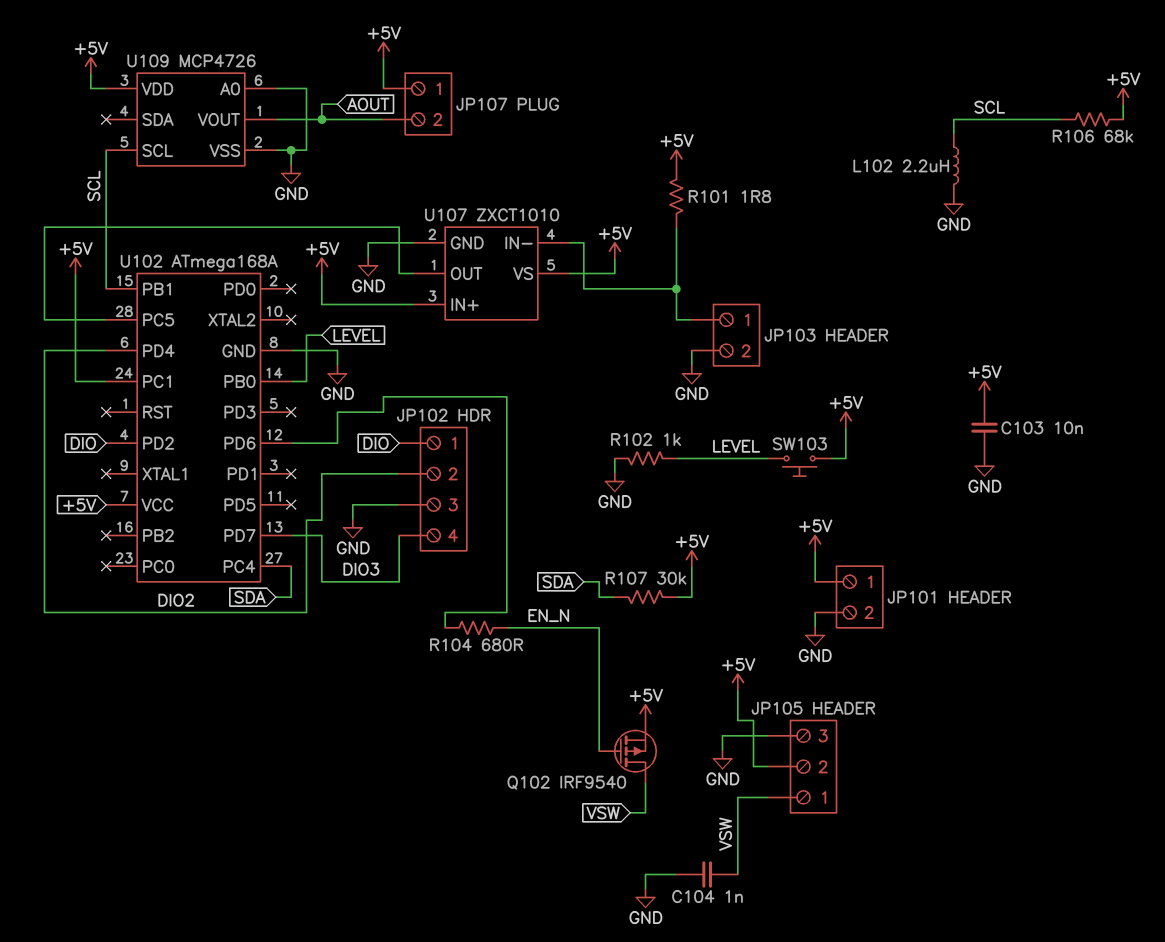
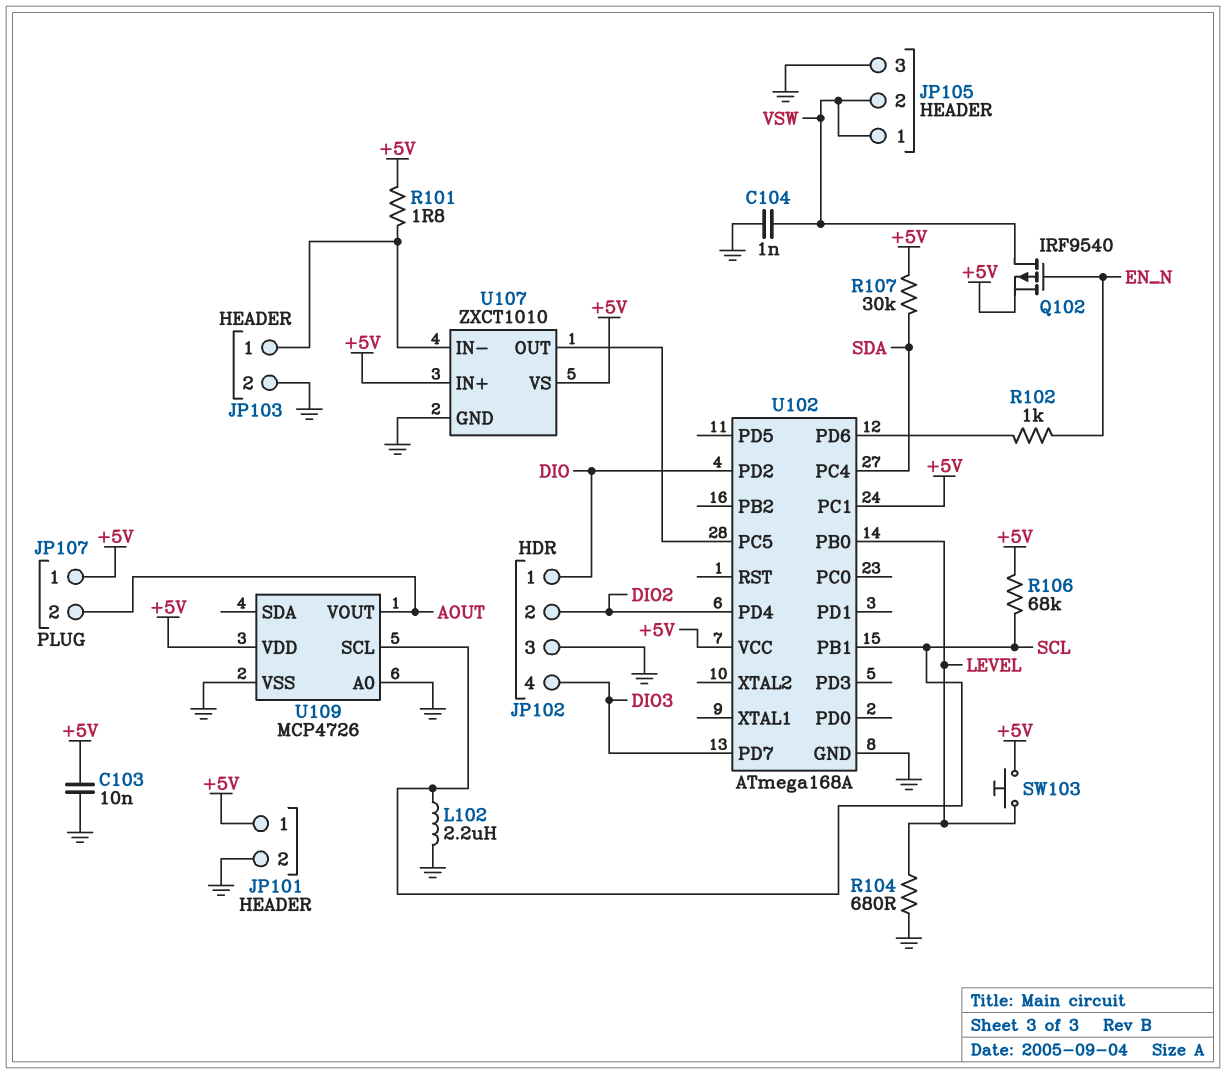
JP105 pin 2: +5V -> VSW
R102: 1k (GND, LEVEL) -> 1k (EN_N, U102/PD6)
R104: 680 (EN_N, U102/PD6) -> 680 (GND, LEVEL)

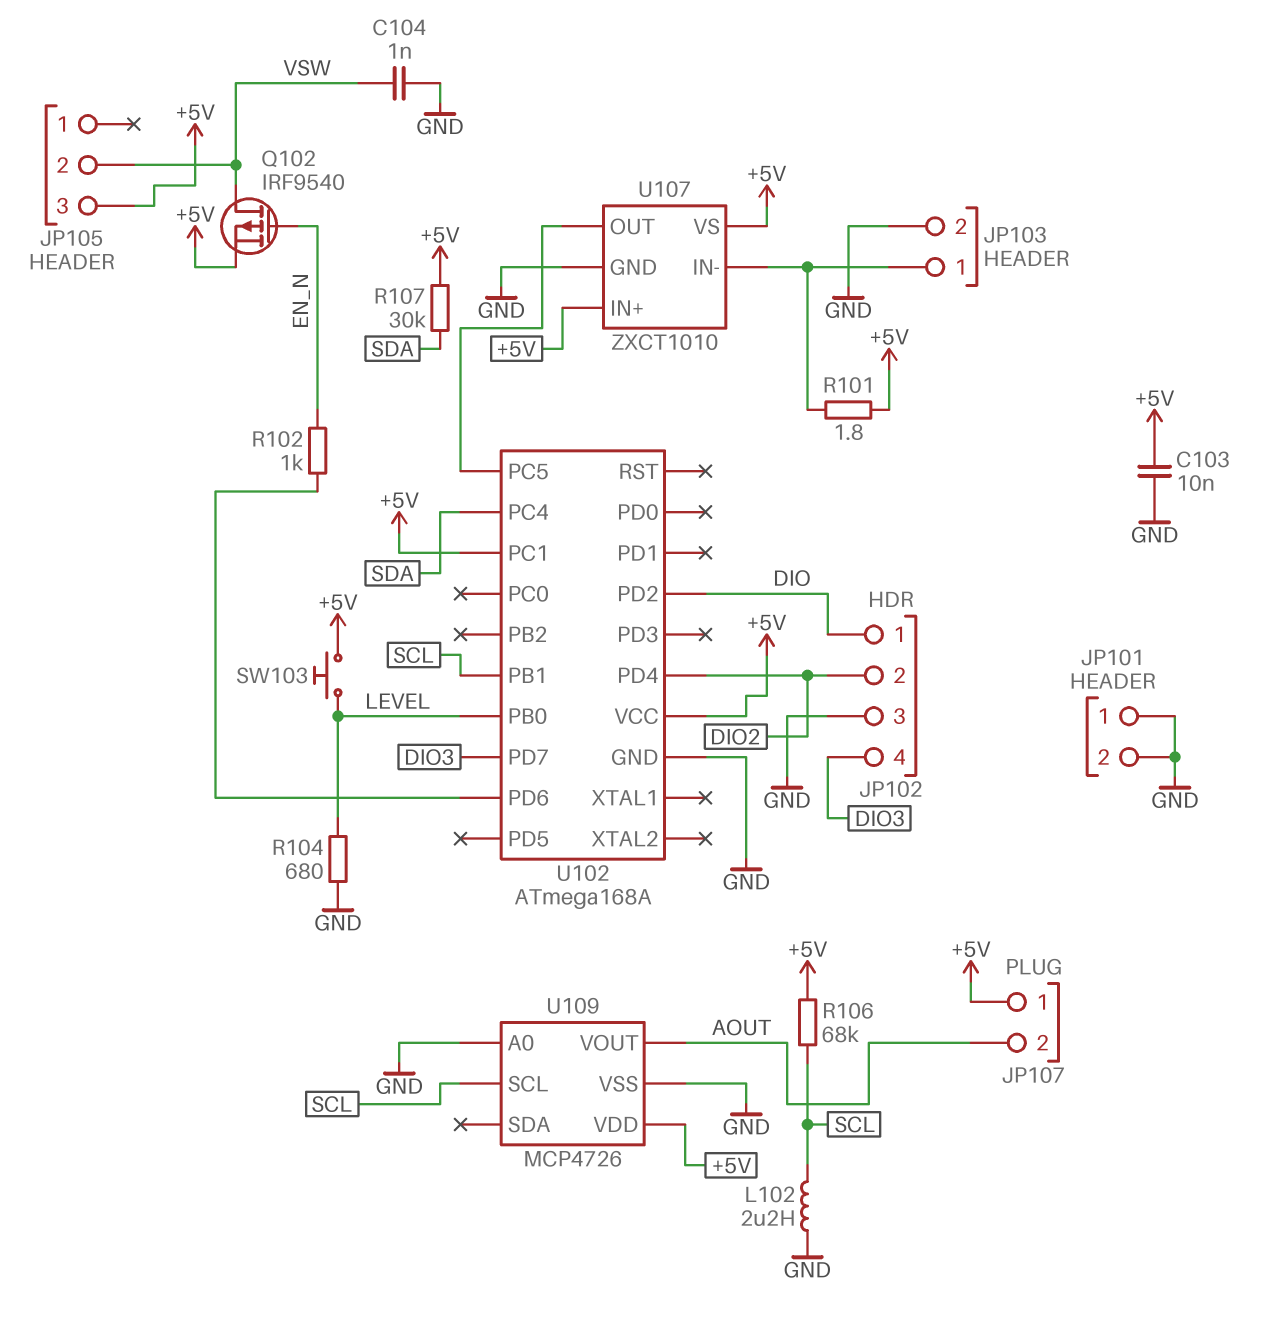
JP101 pin 1: +5V -> GND
JP105 pin 1: VSW -> none
JP105 pin 3: GND -> +5V

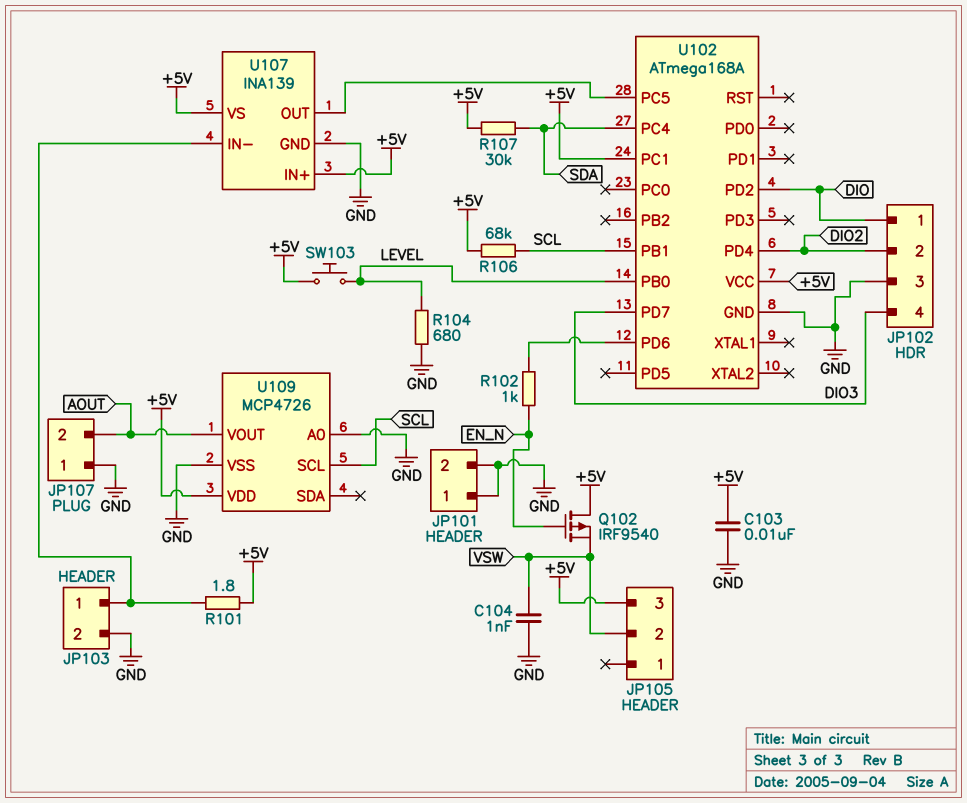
JP107 pin 1: +5V -> GND
L102: 2.2uH (GND, SCL) -> none
Q102: PMOS IRF9540 (G EN_N, D VSW, S +5V) -> PMOS IRF9540 (G EN_N, D +5V, S VSW)
U107: ZXCT1010 -> INA139

